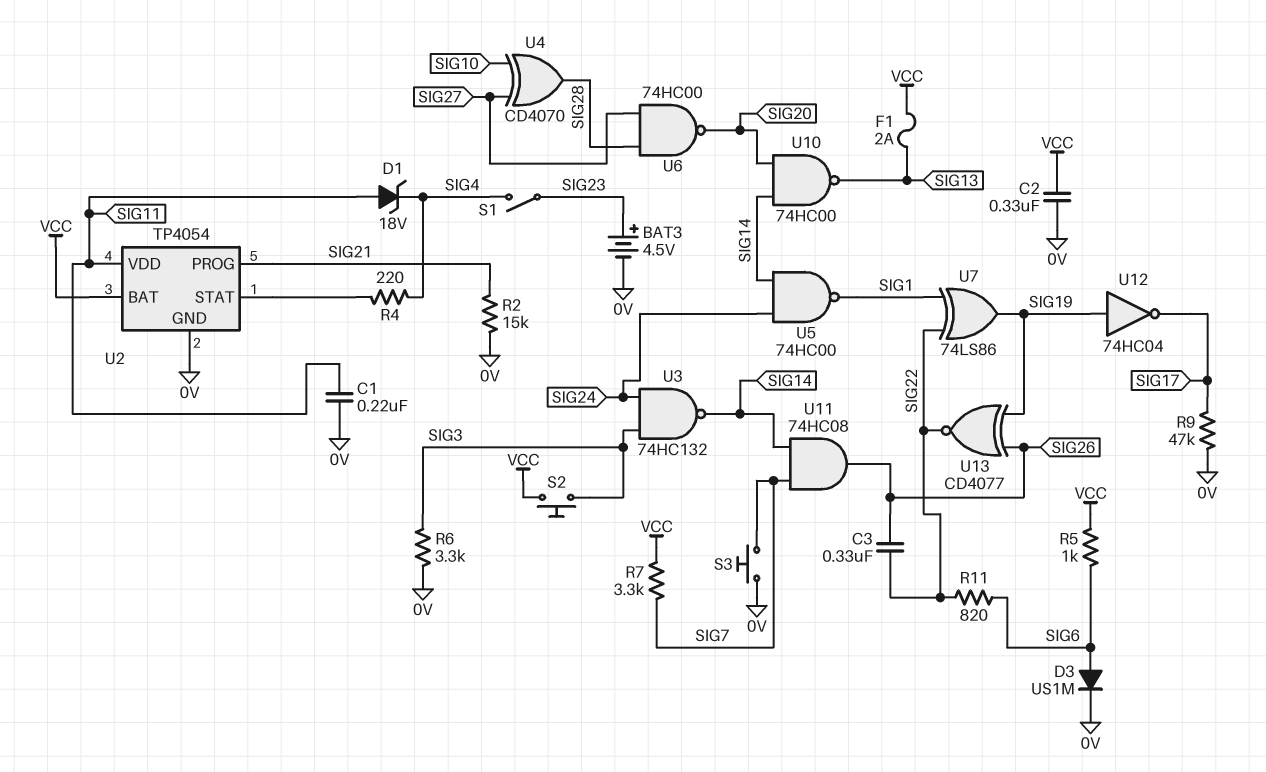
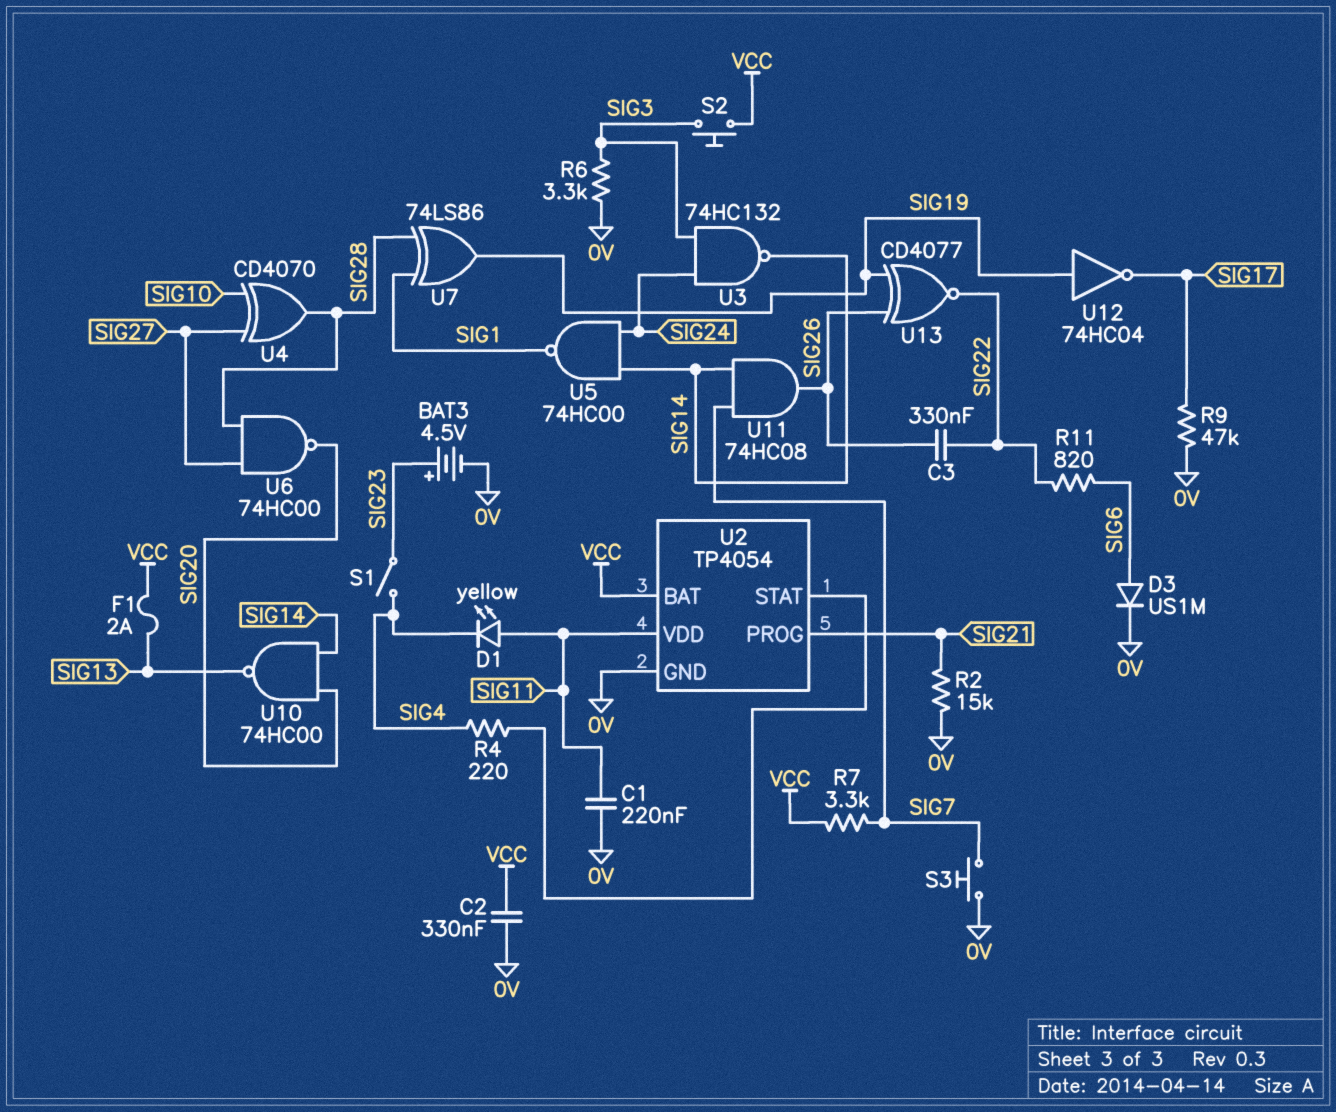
D1: zener 18V (A SIG11, K SIG4) -> LED yellow (A SIG11, K SIG4)
R5: 1k (SIG6, VCC) -> none
U7: XOR 74LS86 (in SIG1, in SIG22, out SIG19) -> XOR 74LS86 (in SIG1, in SIG28, out SIG19)

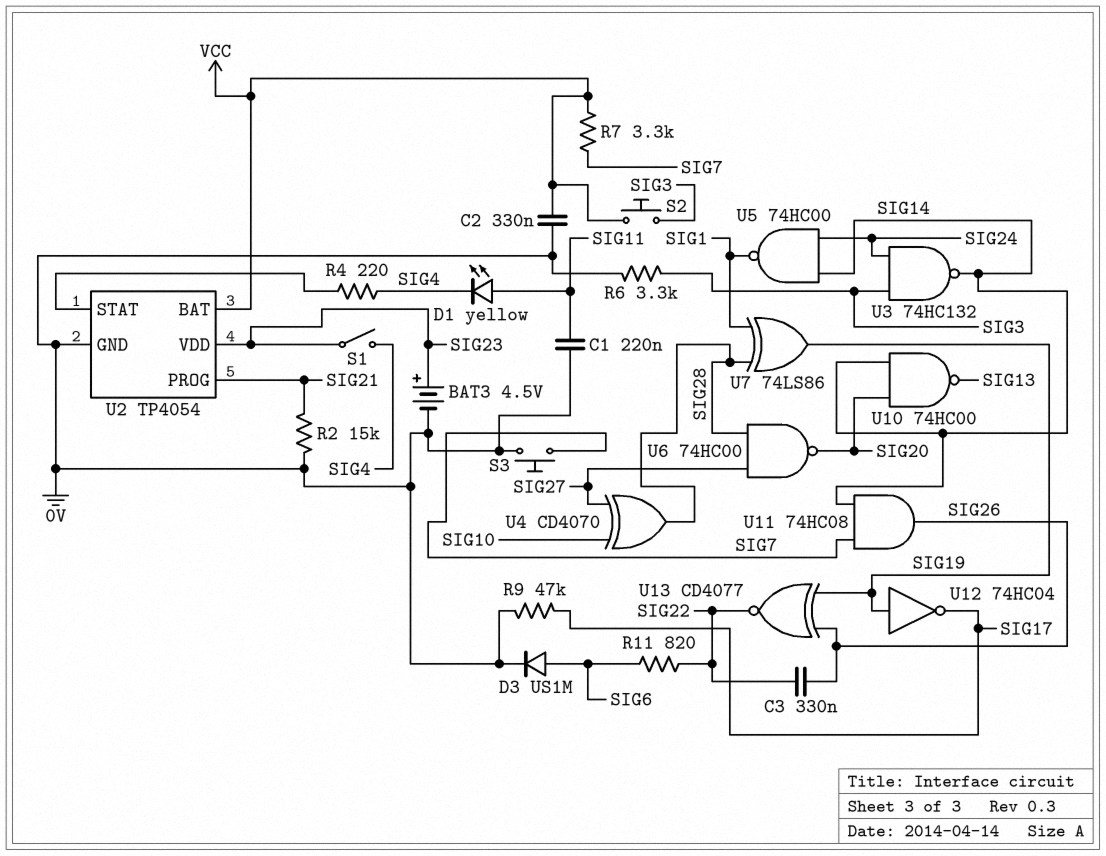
F1: 2A (SIG13, VCC) -> none
U2 pin VDD: SIG11 -> SIG23

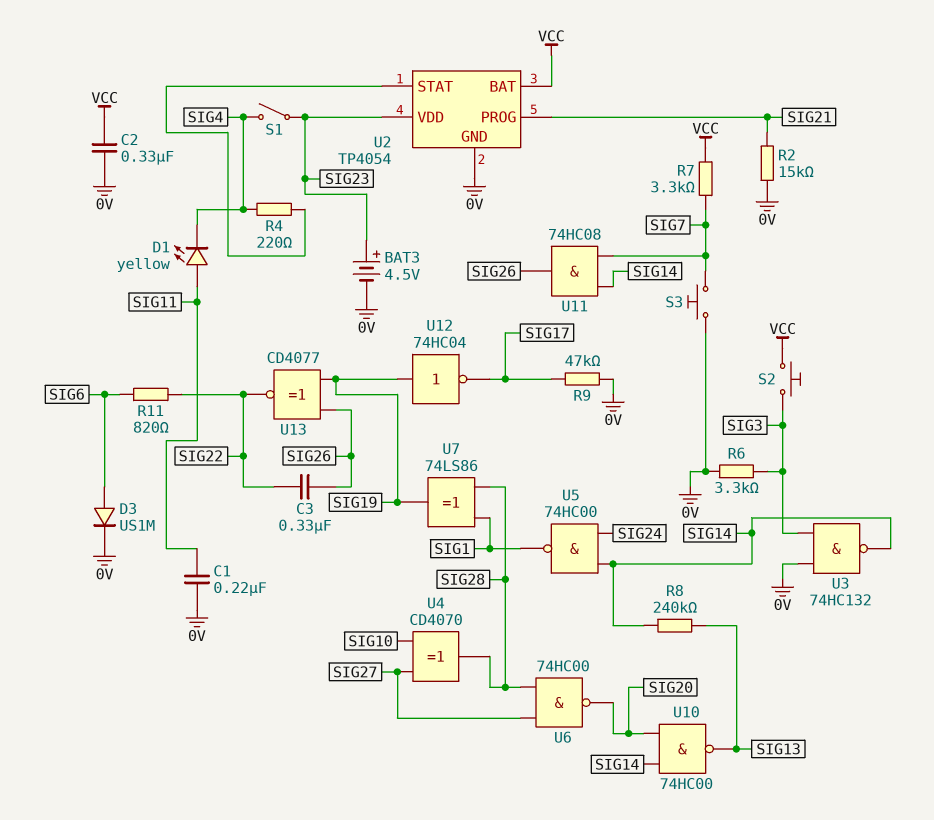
R8: none -> 240k (SIG13, SIG14)
U3: NAND 74HC132 (in SIG3, in SIG24, out SIG14) -> NAND 74HC132 (in 0V, in SIG3, out SIG14)

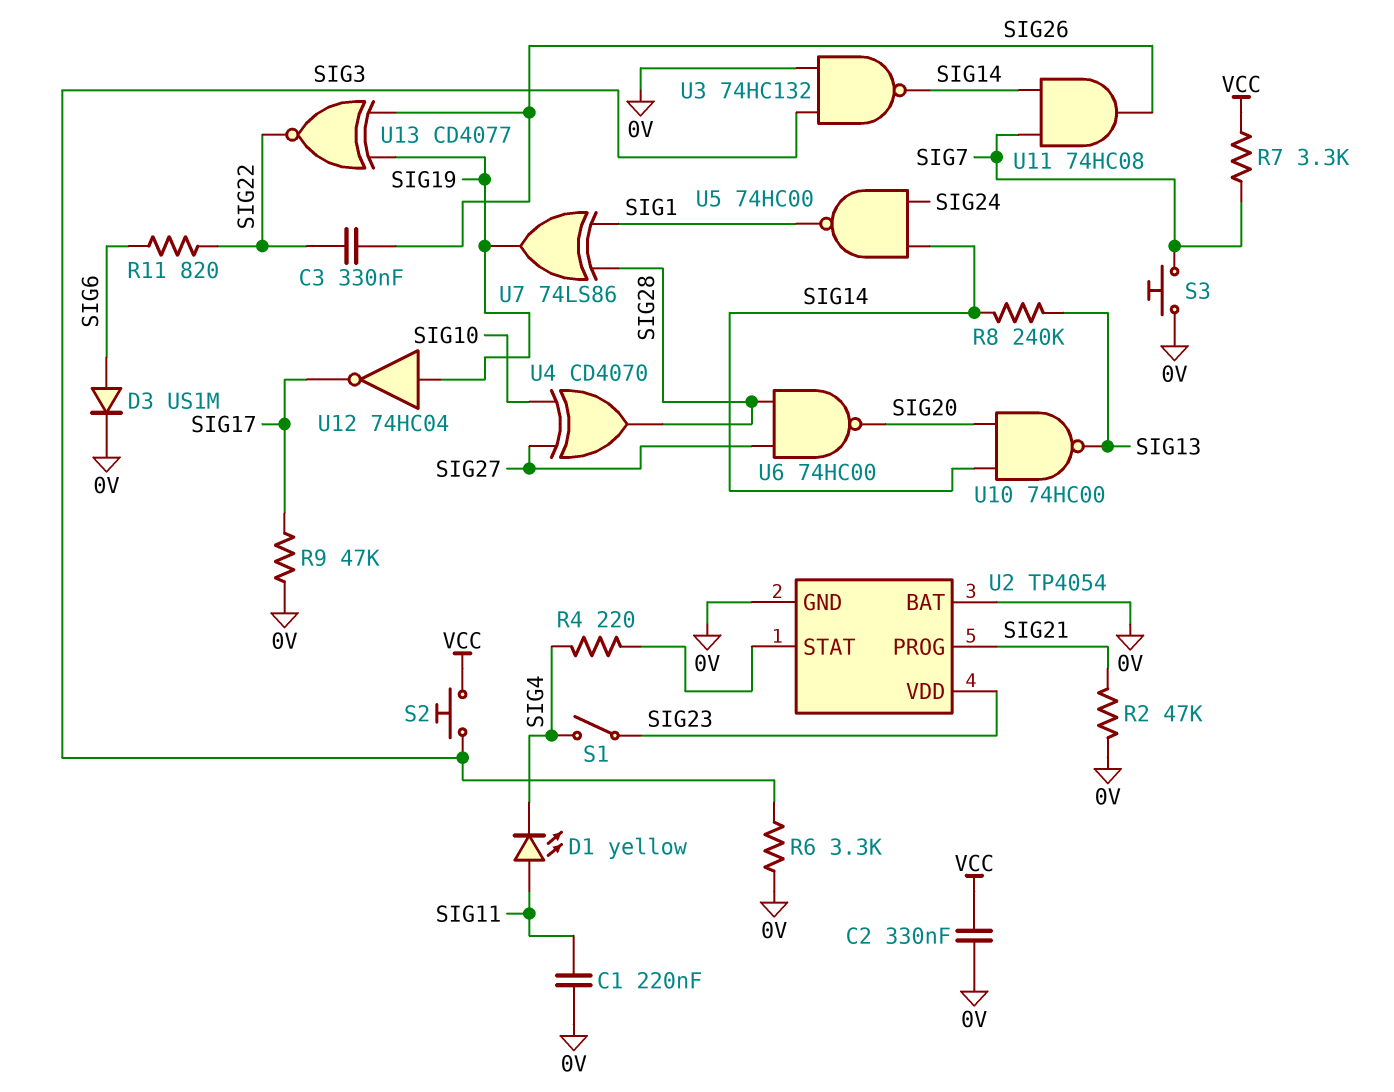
BAT3: 4.5V (plus SIG23, minus 0V) -> none
R2: 15k (0V, SIG21) -> 47k (0V, SIG21)
U2 pin BAT: VCC -> 0V

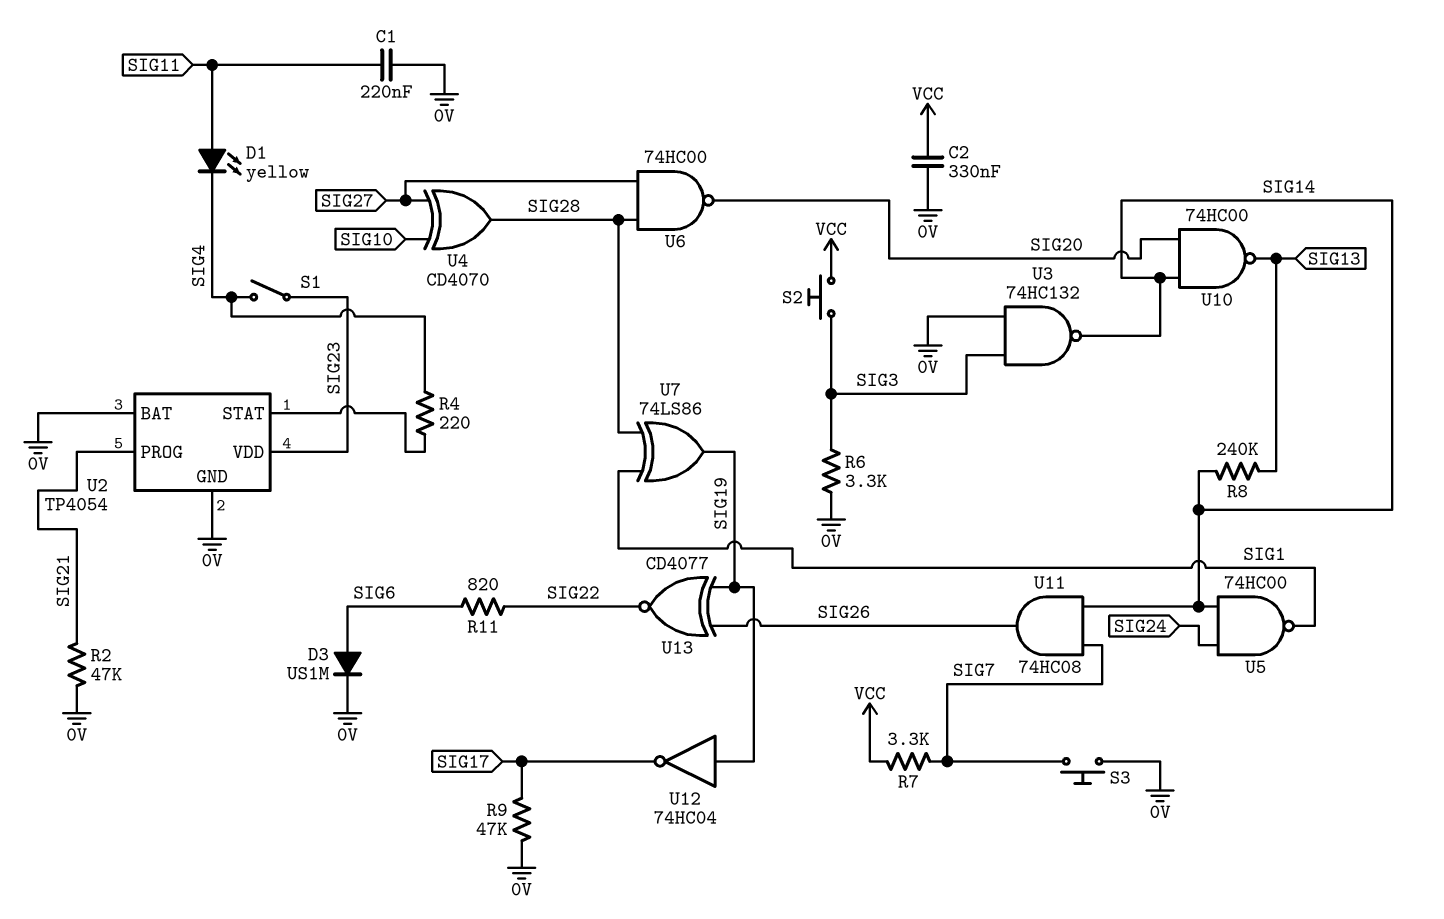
C3: 330nF (SIG22, SIG26) -> none

